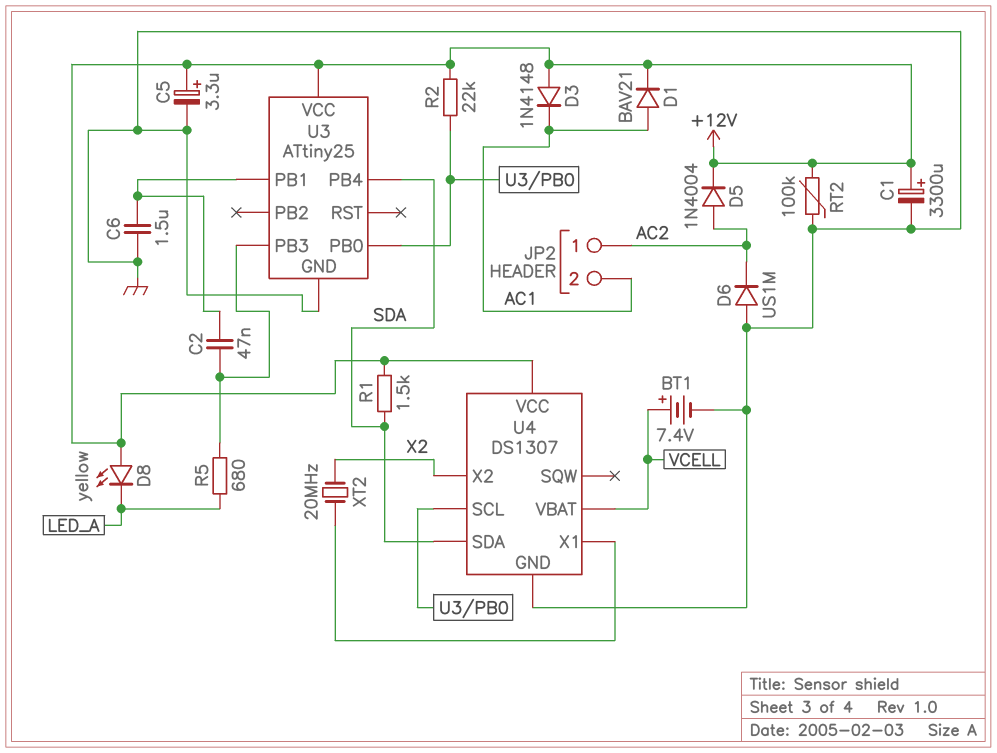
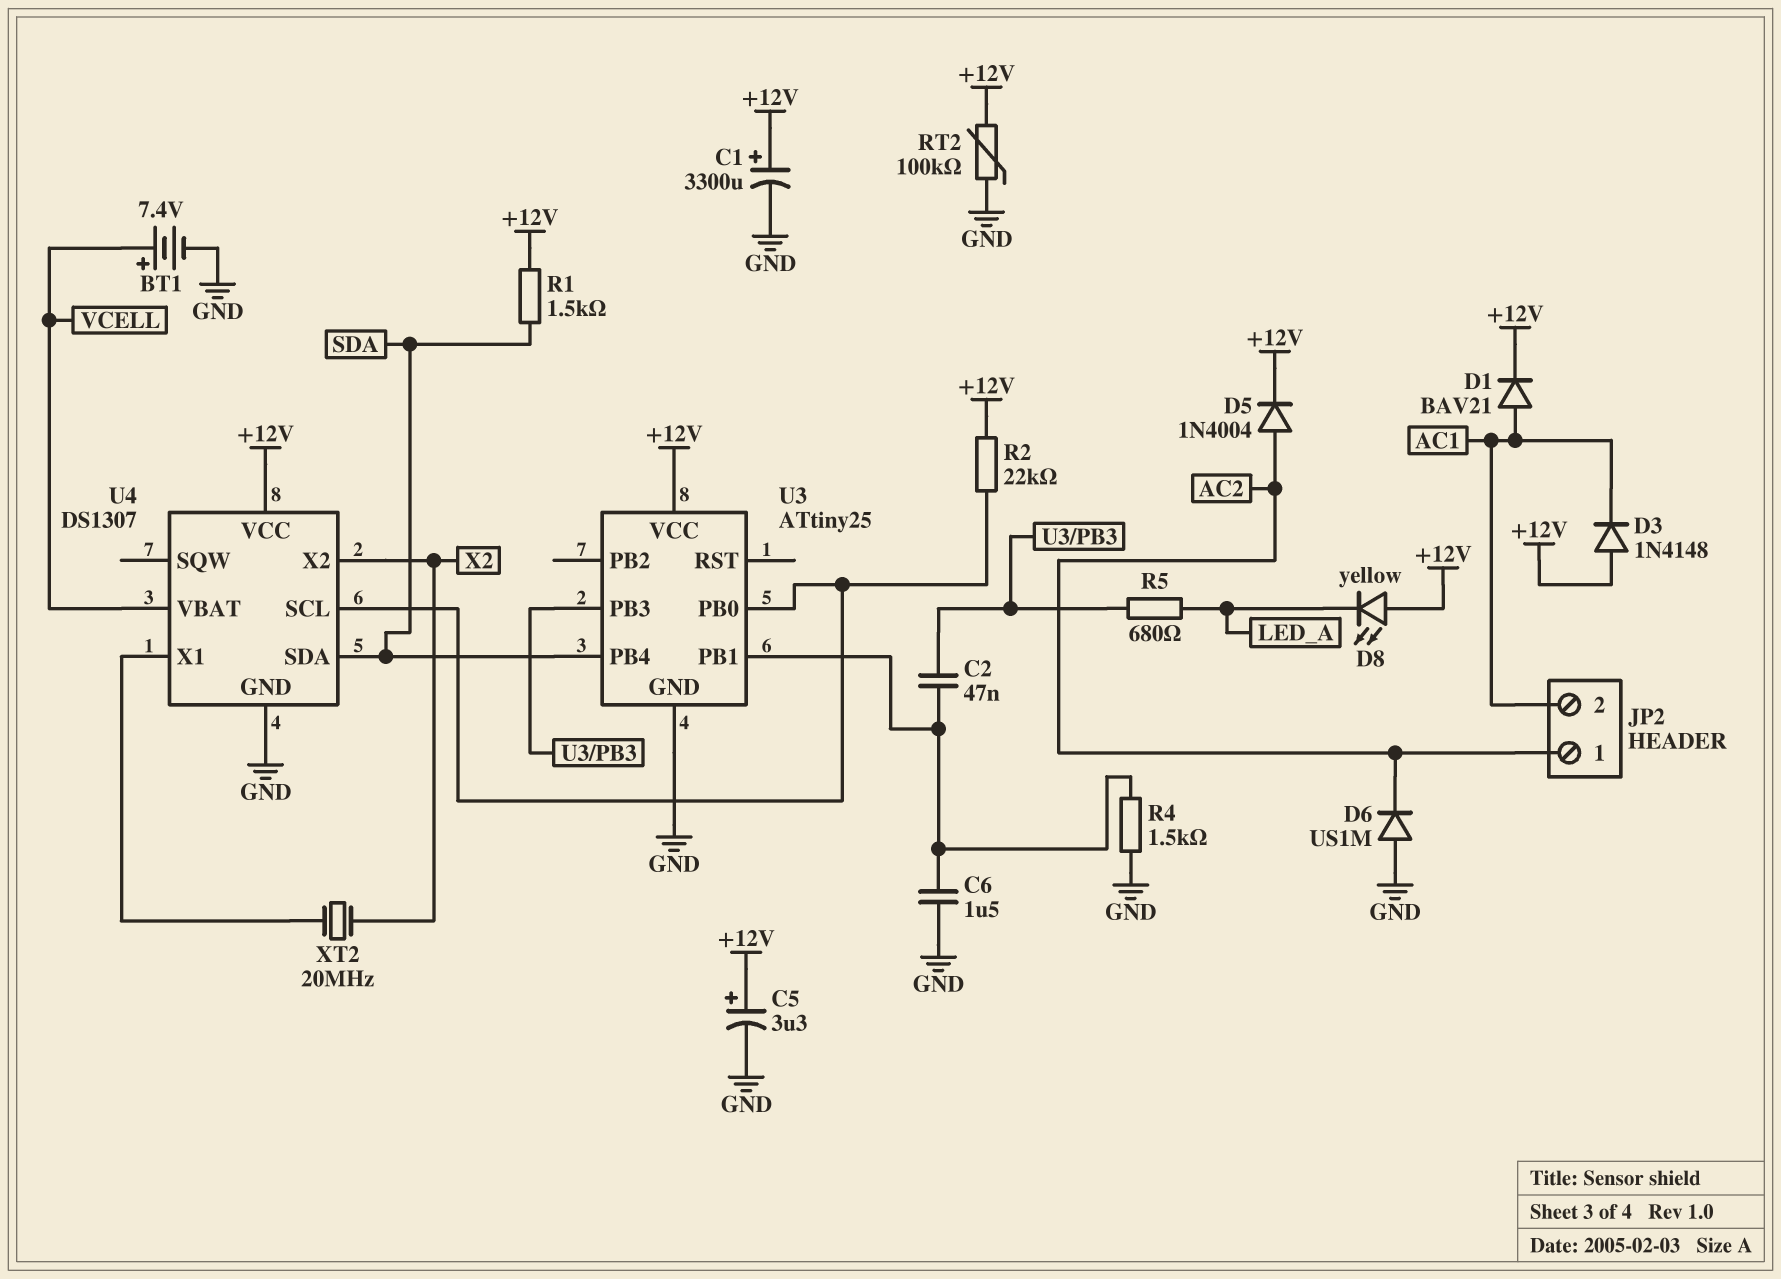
R4: none -> 1.5k (GND, U3/PB1)

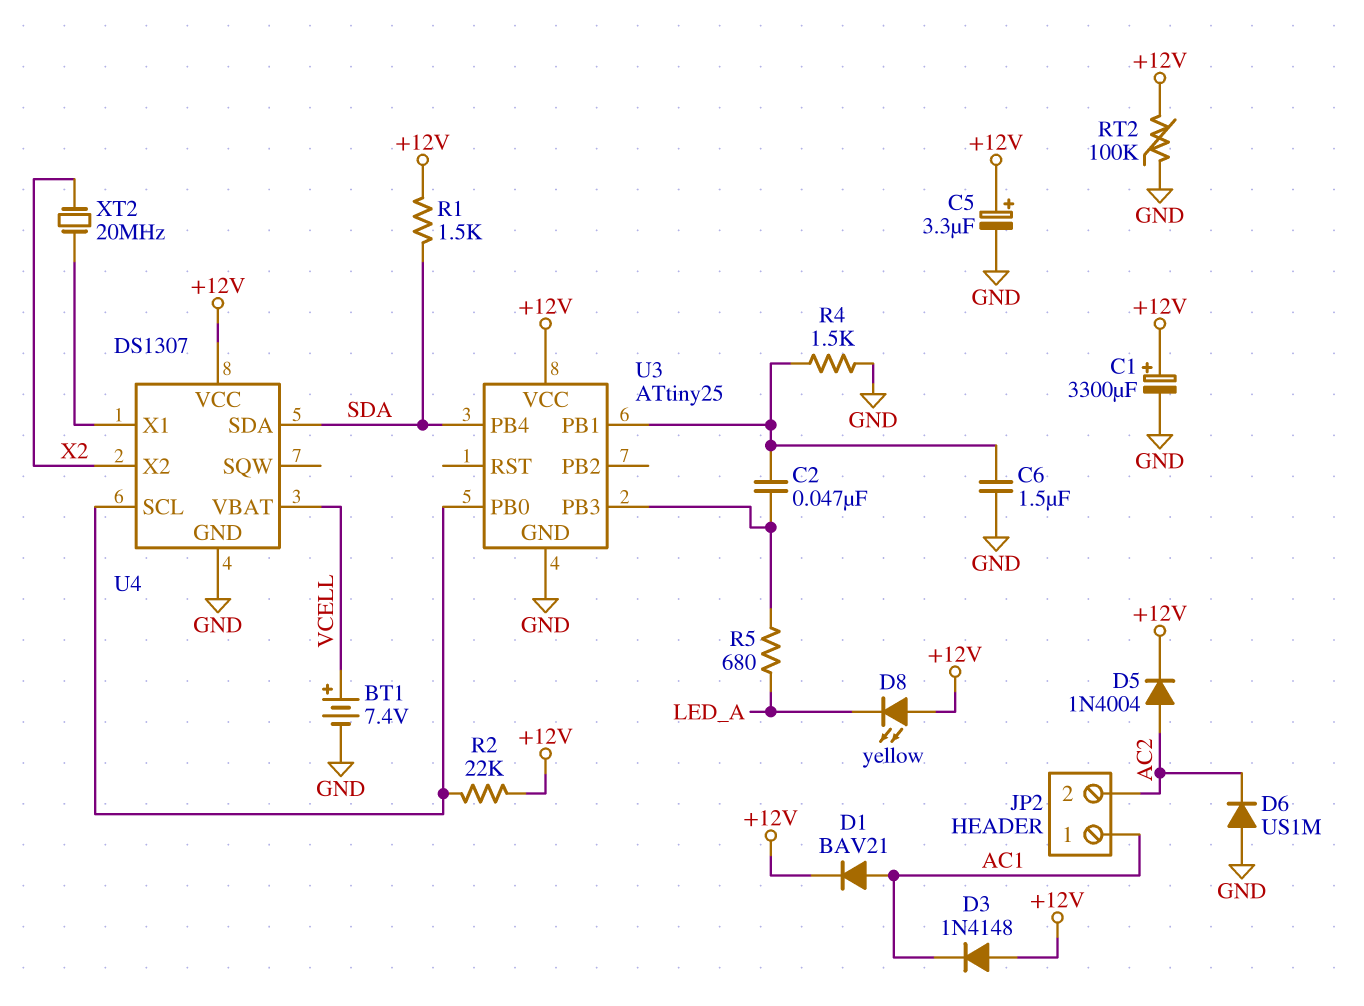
JP2 pin 1: AC2 -> AC1
JP2 pin 2: AC1 -> AC2

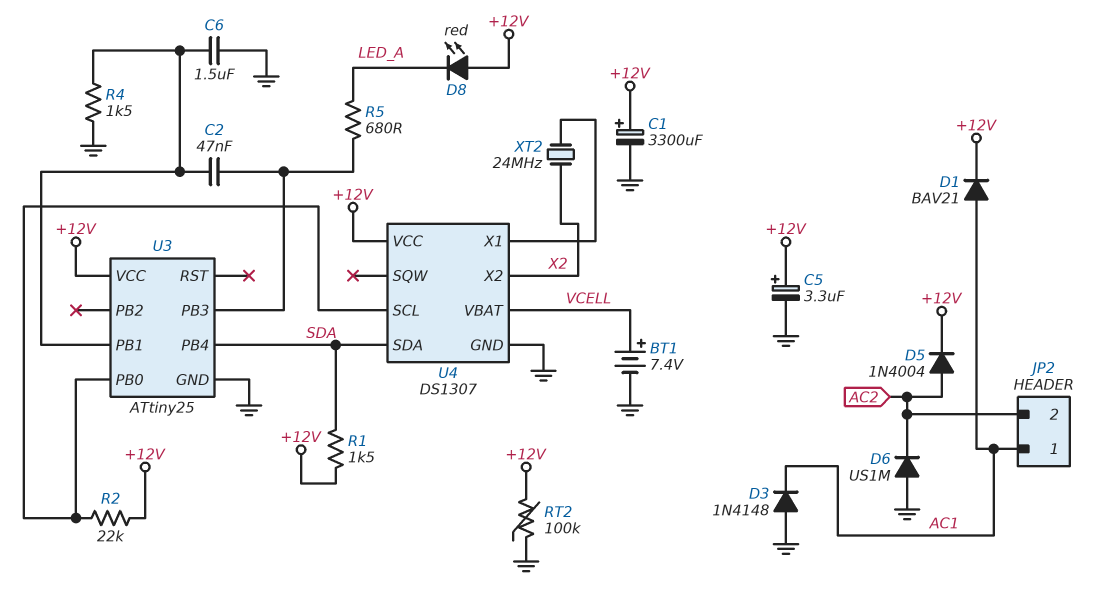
D3: diode 1N4148 (A +12V, K AC1) -> diode 1N4148 (A GND, K AC1)
D8: LED yellow (A +12V, K LED_A) -> LED red (A +12V, K LED_A)
XT2: 20MHz (U4/X1, X2) -> 24MHz (U4/X1, X2)

